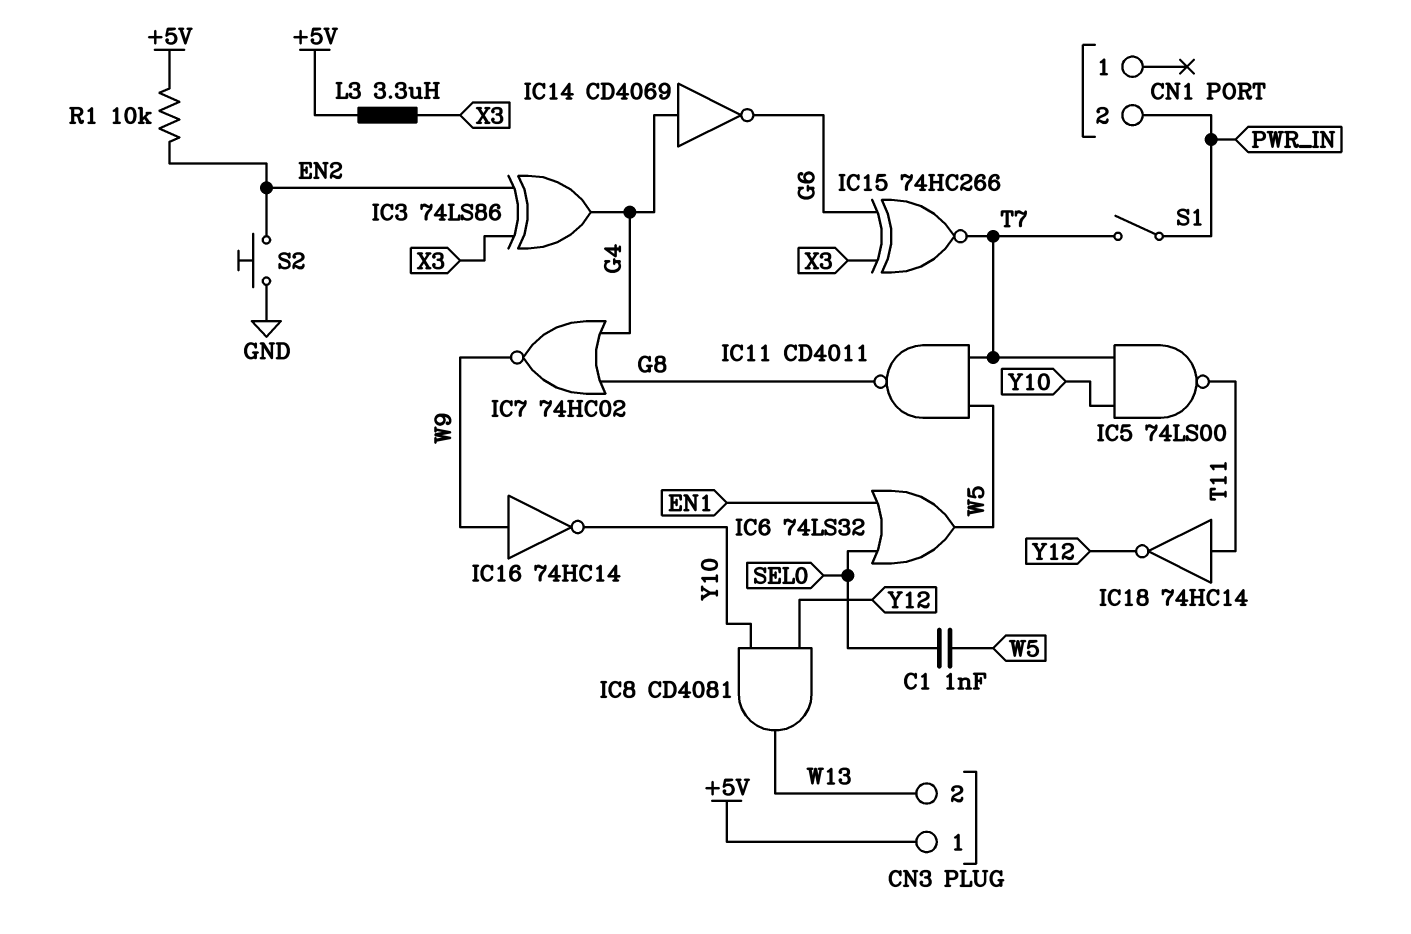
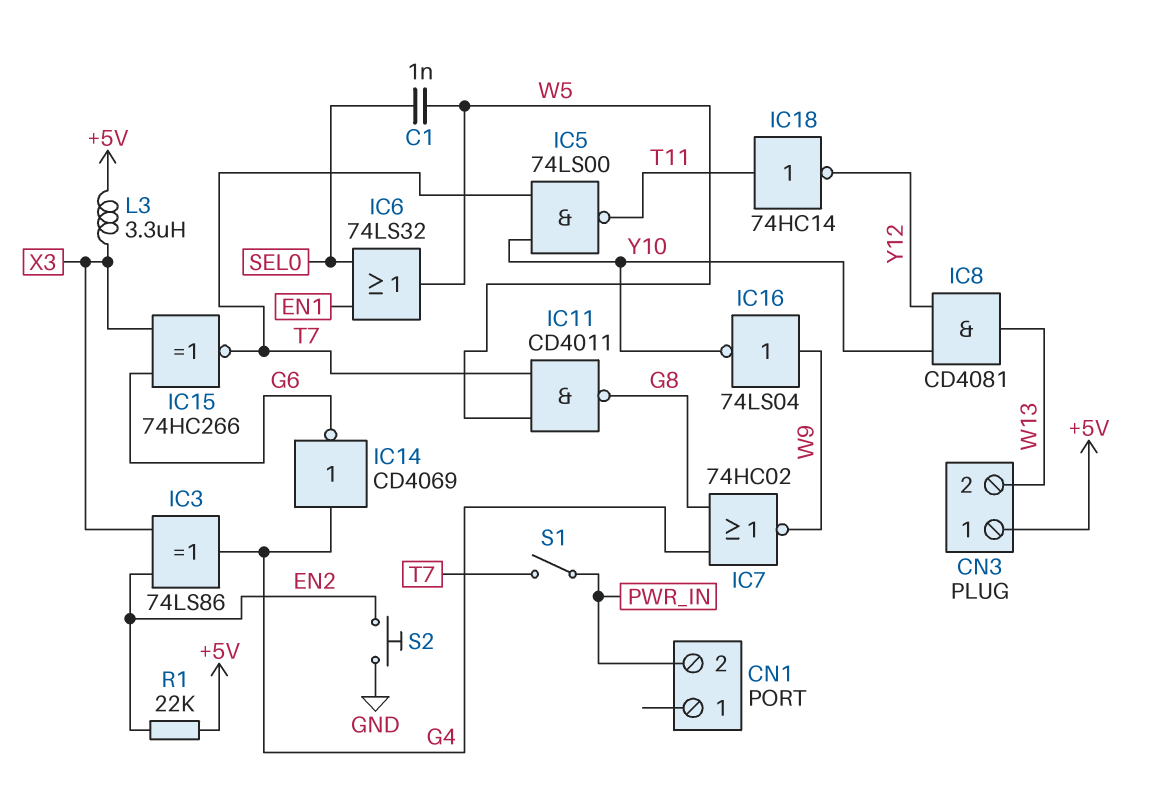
IC16: NOT 74HC14 (in W9, out Y10) -> NOT 74LS04 (in W9, out Y10)
R1: 10k (+5V, EN2) -> 22k (+5V, EN2)

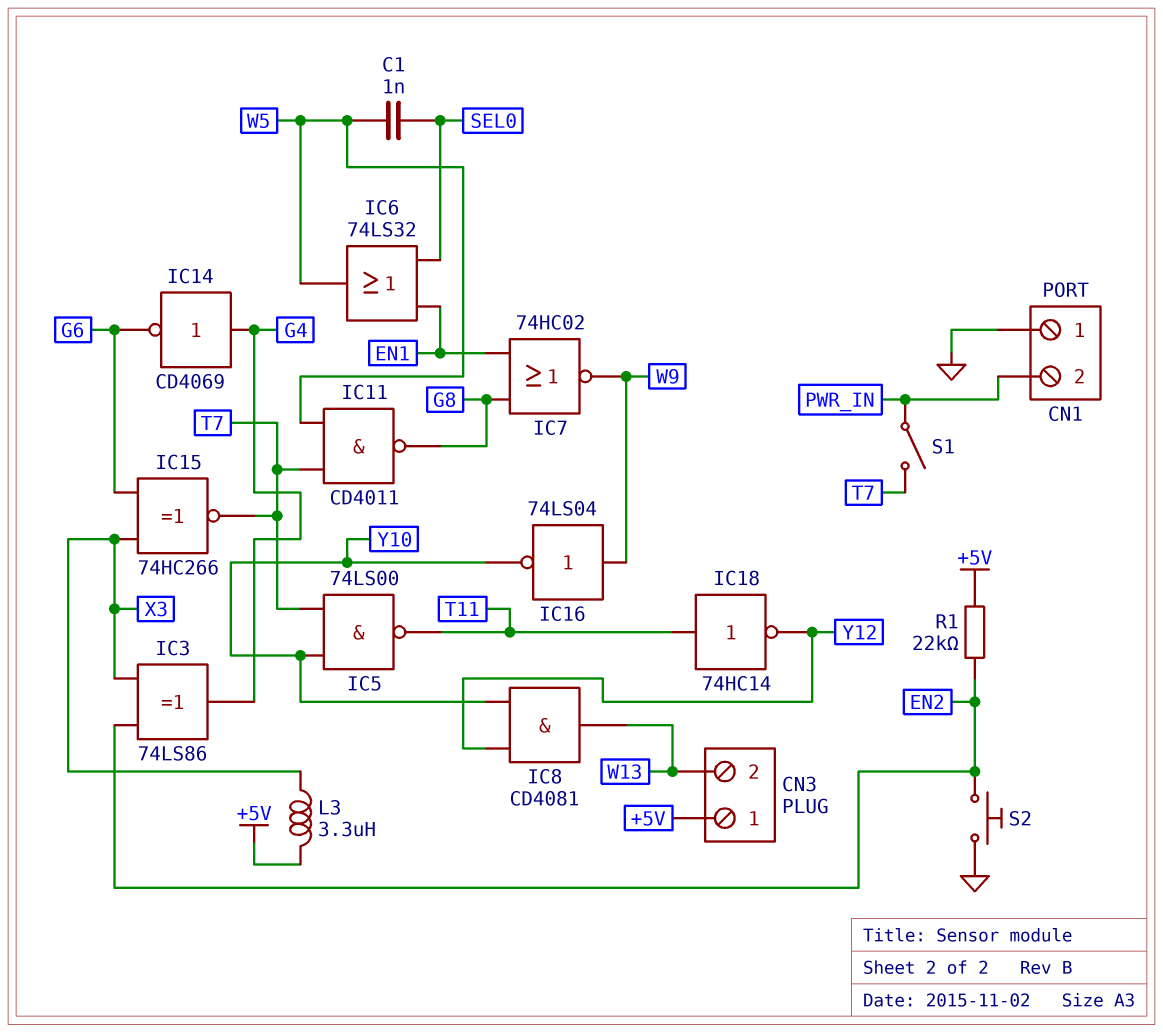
CN1 pin 1: none -> GND
IC7: NOR 74HC02 (in G4, in G8, out W9) -> NOR 74HC02 (in EN1, in G8, out W9)

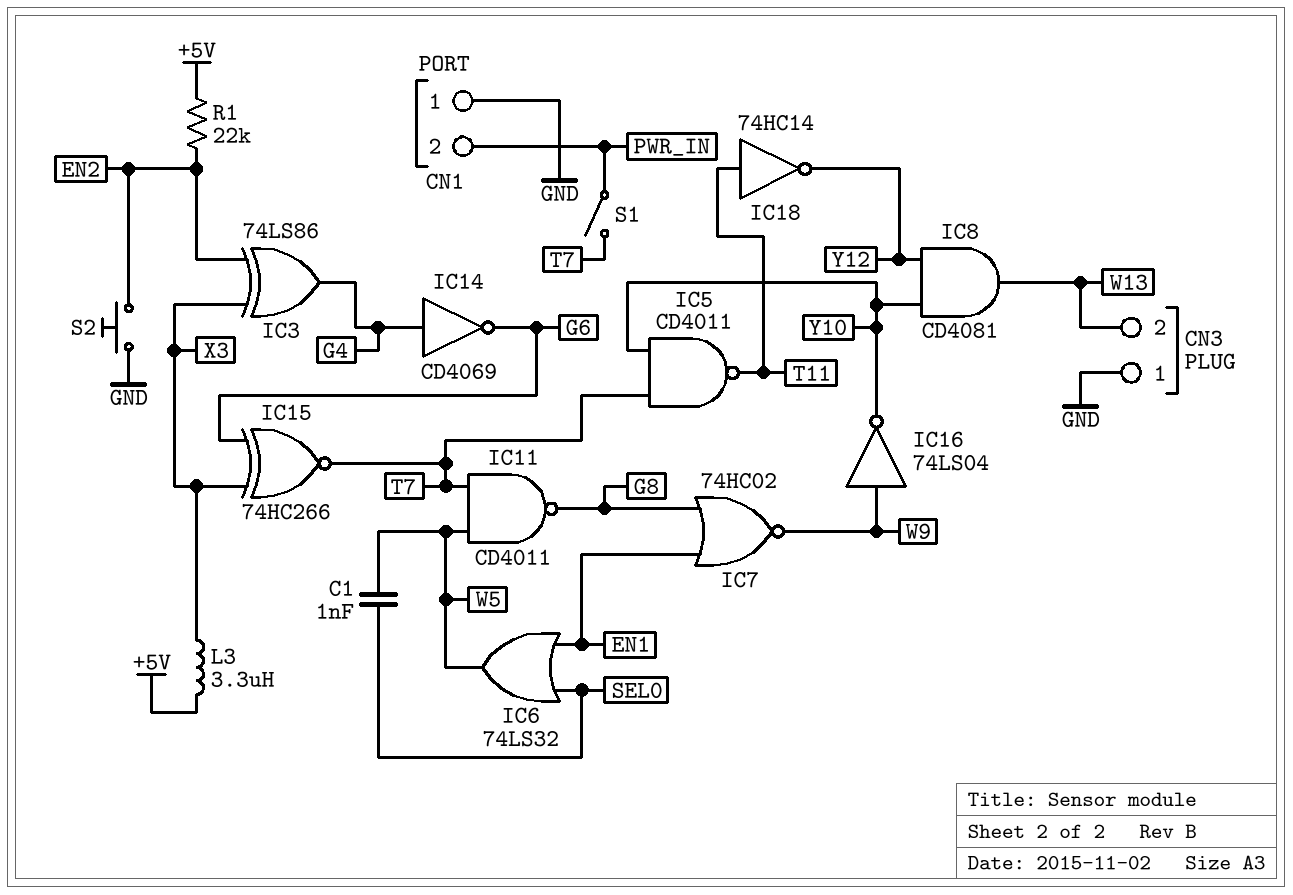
CN3 pin 1: +5V -> GND
IC5: NAND 74LS00 (in T7, in Y10, out T11) -> NAND CD4011 (in T7, in Y10, out T11)

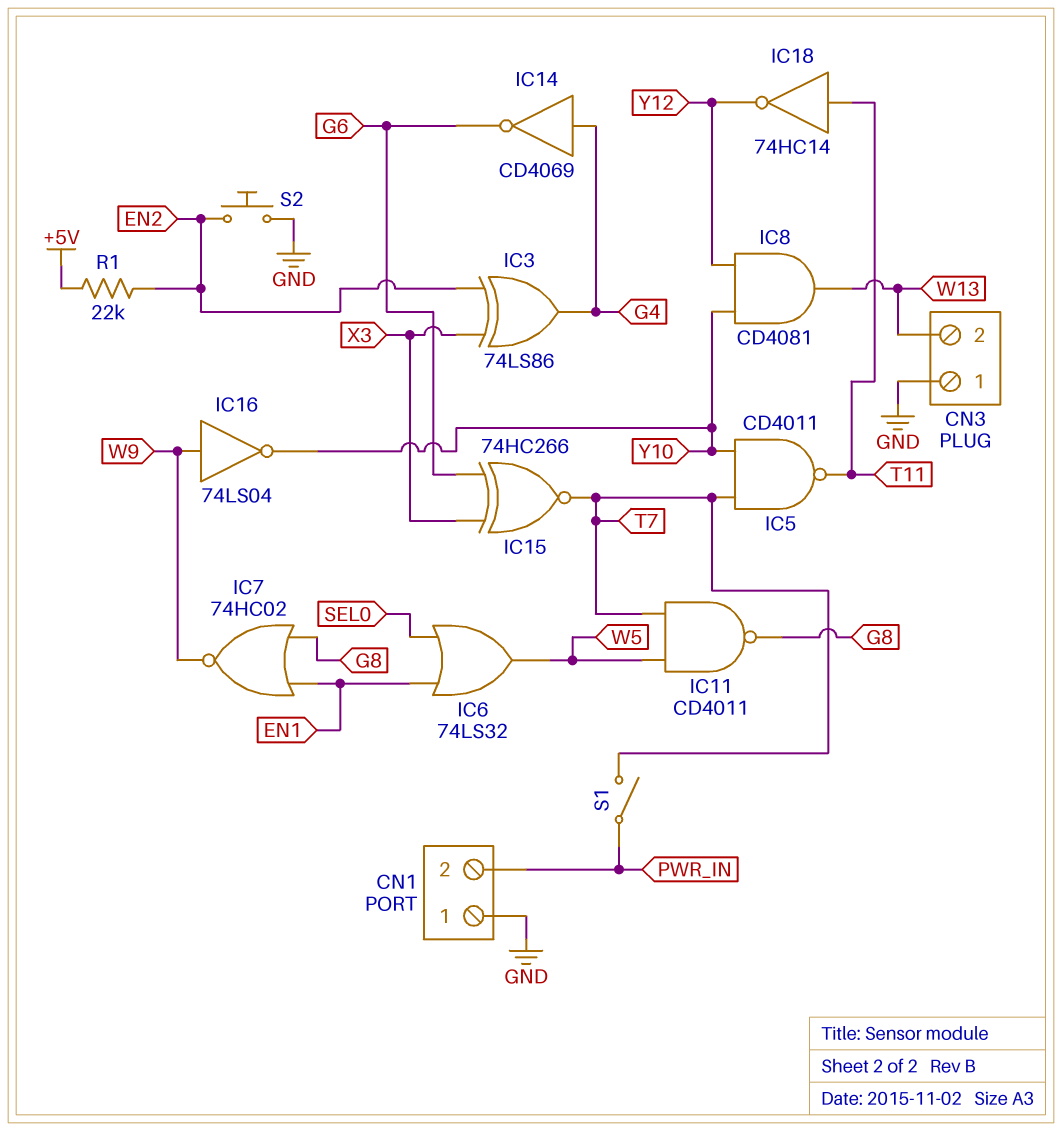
C1: 1nF (SEL0, W5) -> none
L3: 3.3uH (+5V, X3) -> none

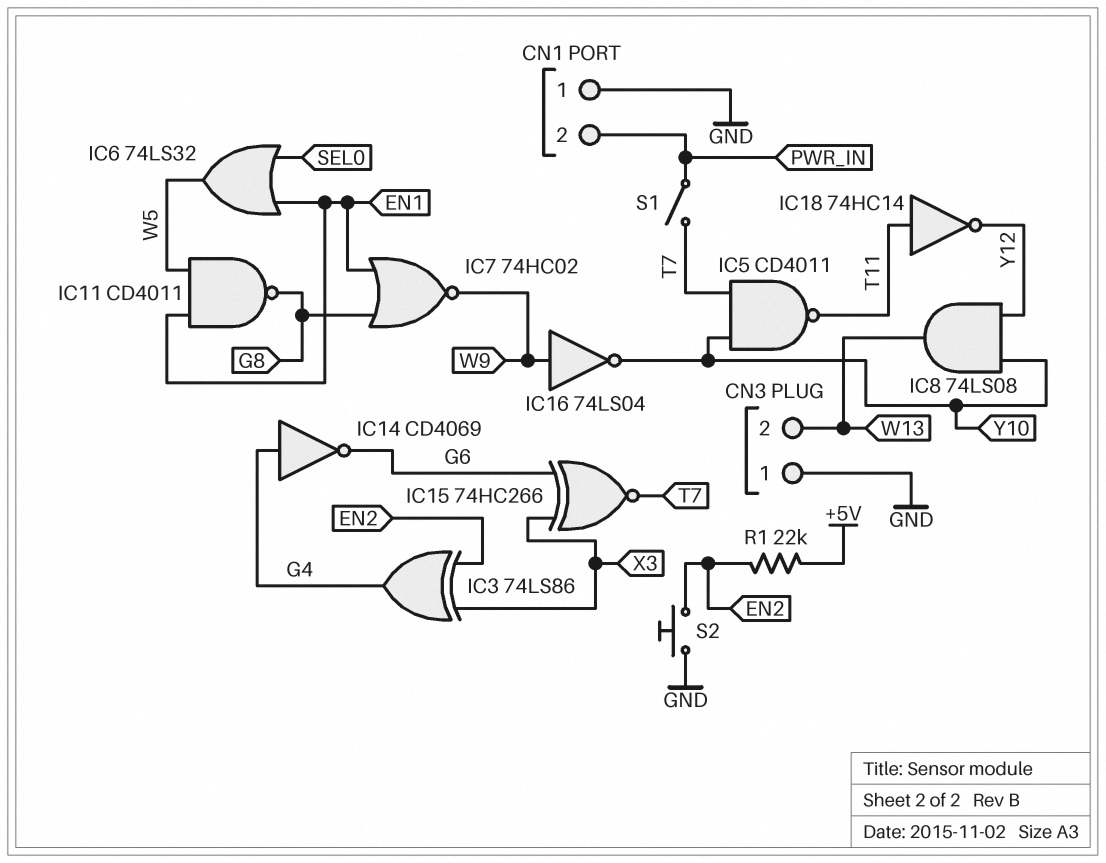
IC8: AND CD4081 (in Y10, in Y12, out W13) -> AND 74LS08 (in Y10, in Y12, out W13)
IC11: NAND CD4011 (in T7, in W5, out G8) -> NAND CD4011 (in EN1, in W5, out G8)

